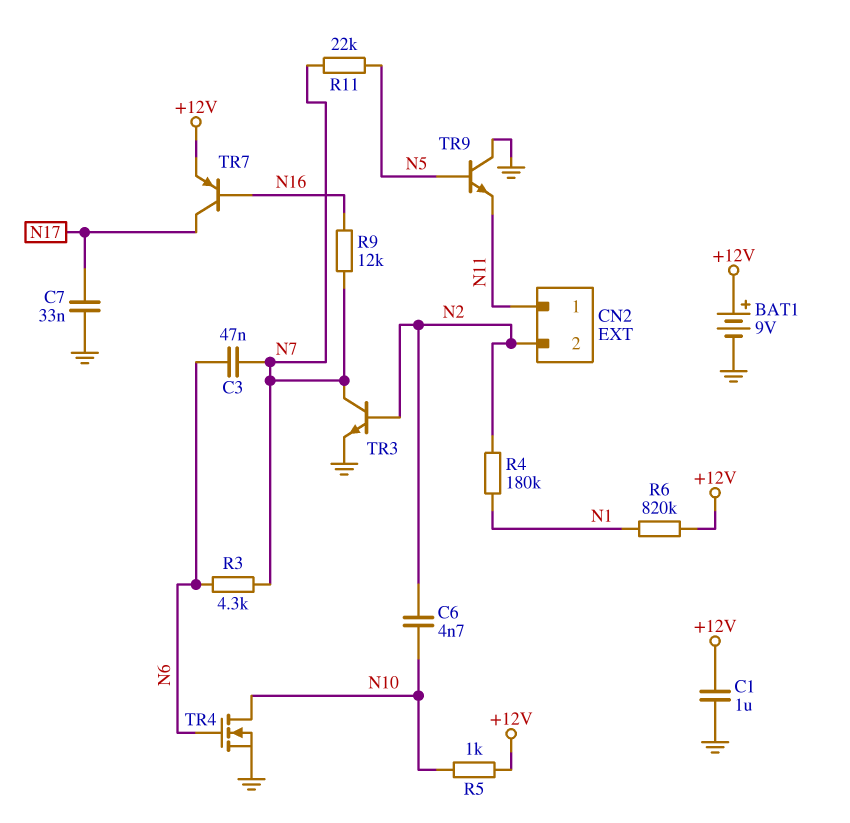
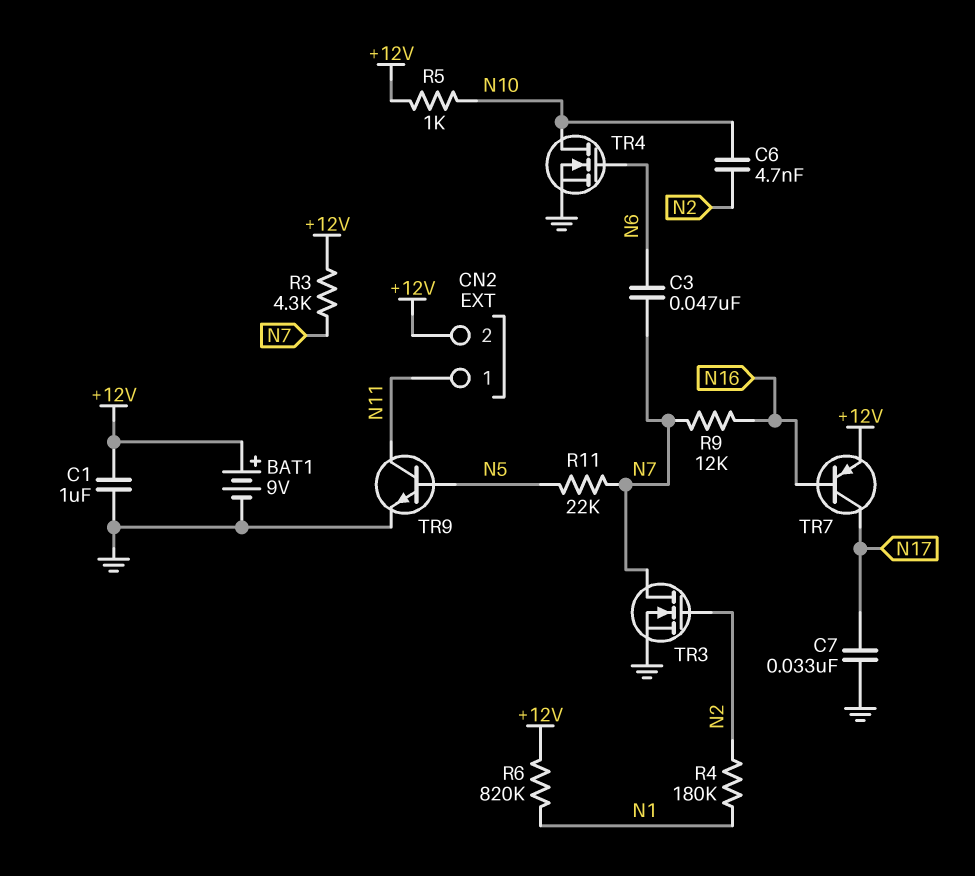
CN2 pin 2: N2 -> +12V
R3: 4.3k (N6, N7) -> 4.3k (+12V, N7)
TR3: NPN (B N2, C N7, E GND) -> NMOS (G N2, D N7, S GND)
TR9: NPN (B N5, C GND, E N11) -> NPN (B N5, C N11, E GND)

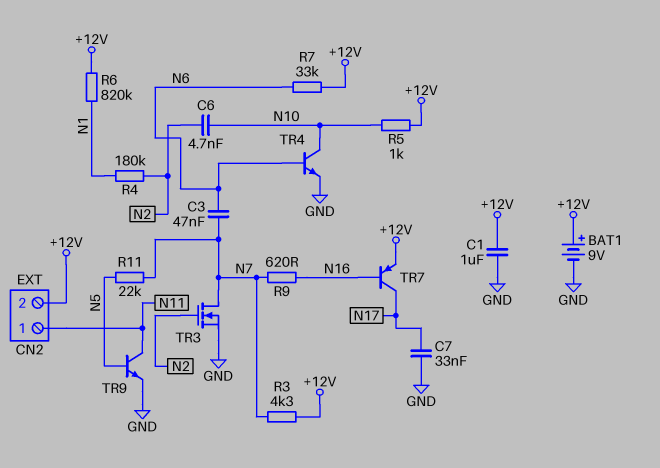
R7: none -> 33k (+12V, N6)
R9: 12k (N7, N16) -> 620 (N7, N16)
TR4: NMOS (G N6, D N10, S GND) -> NPN (B N6, C N10, E GND)

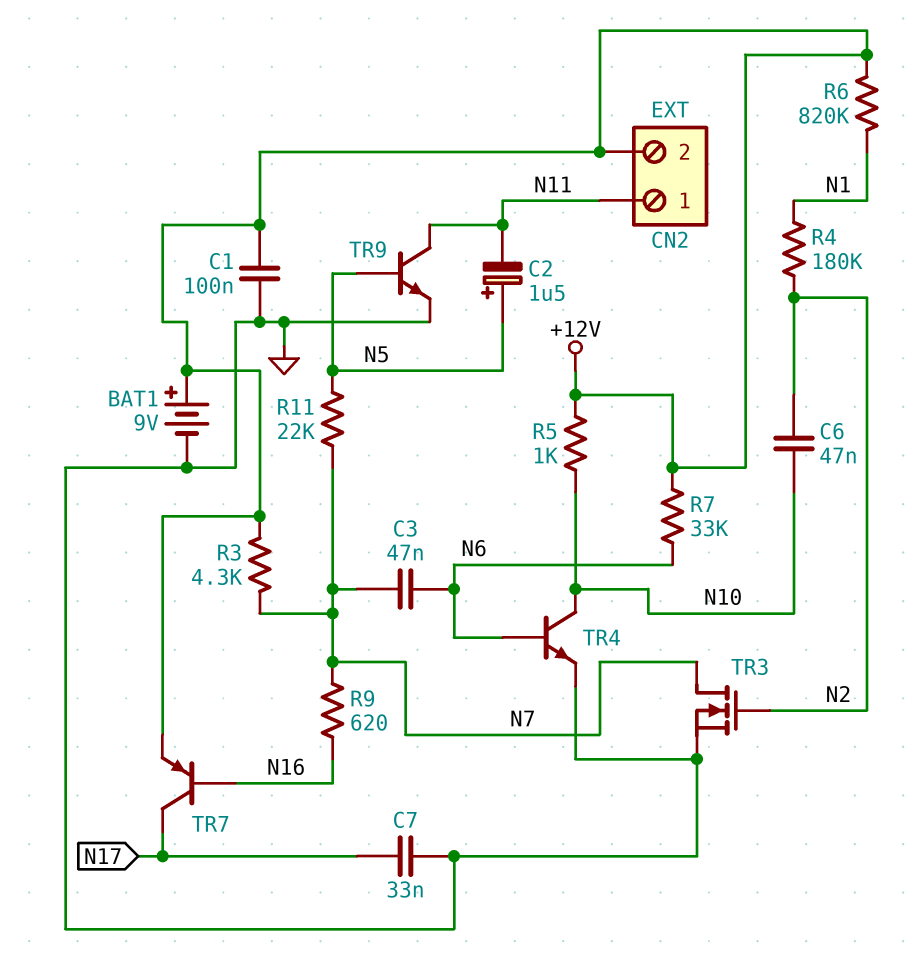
C1: 1uF (+12V, GND) -> 100nF (+12V, GND)
C2: none -> 1.5uF (plus N5, minus N11)
C6: 4.7nF (N2, N10) -> 47nF (N2, N10)

